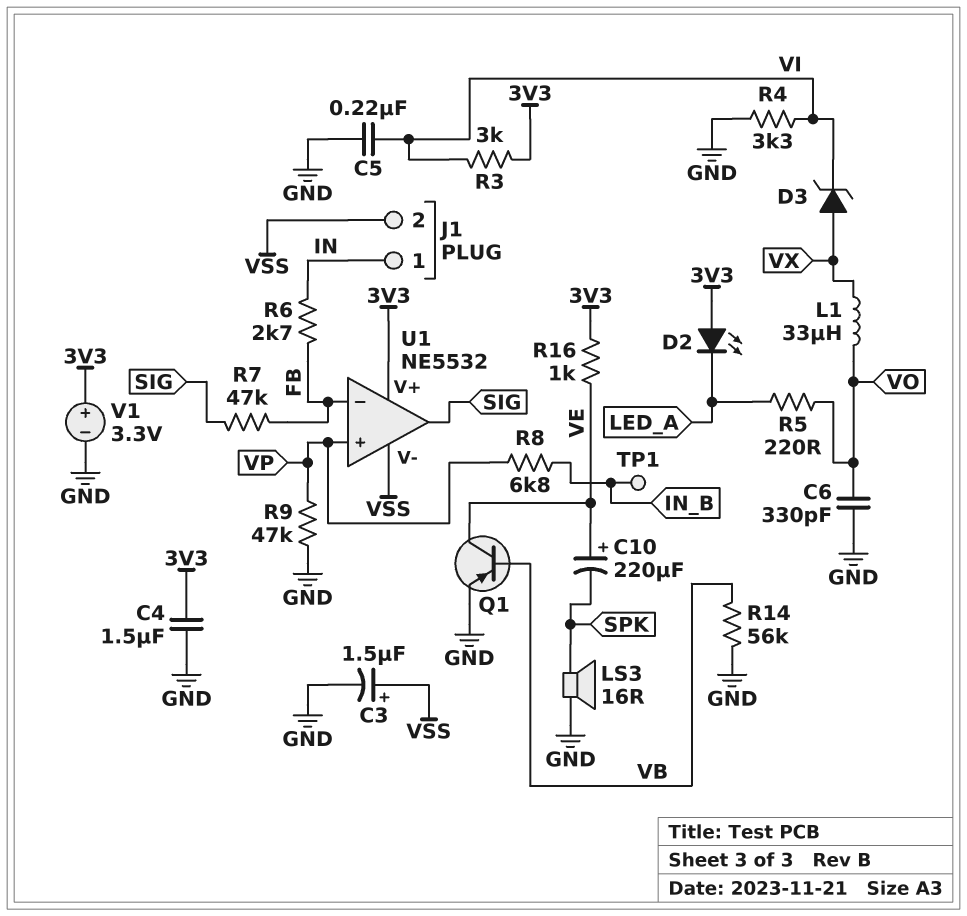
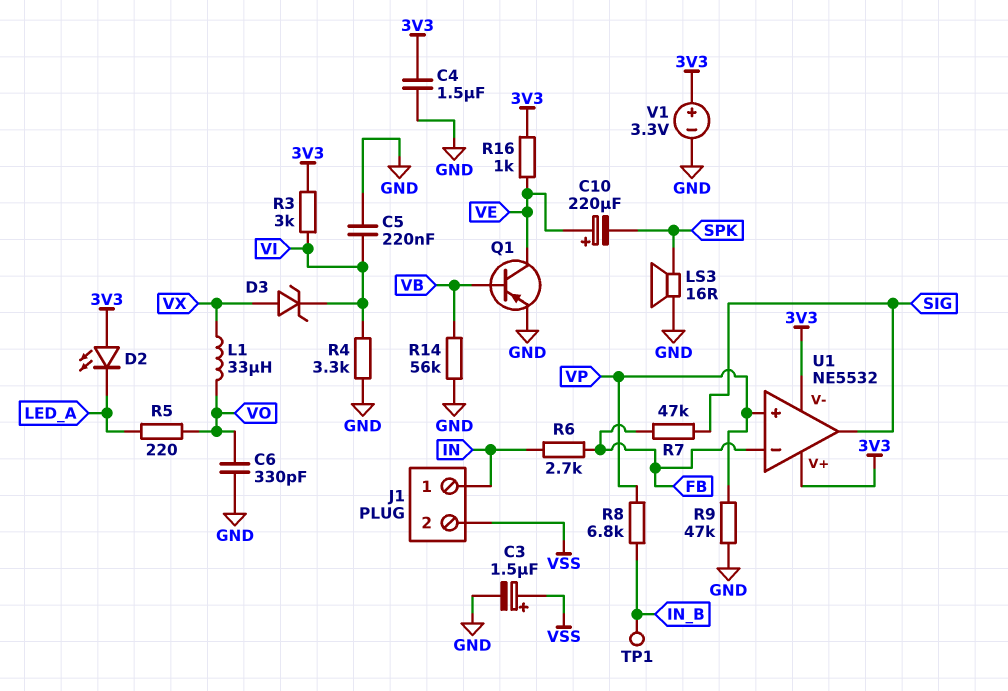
U1 pin V-: VSS -> 3V3

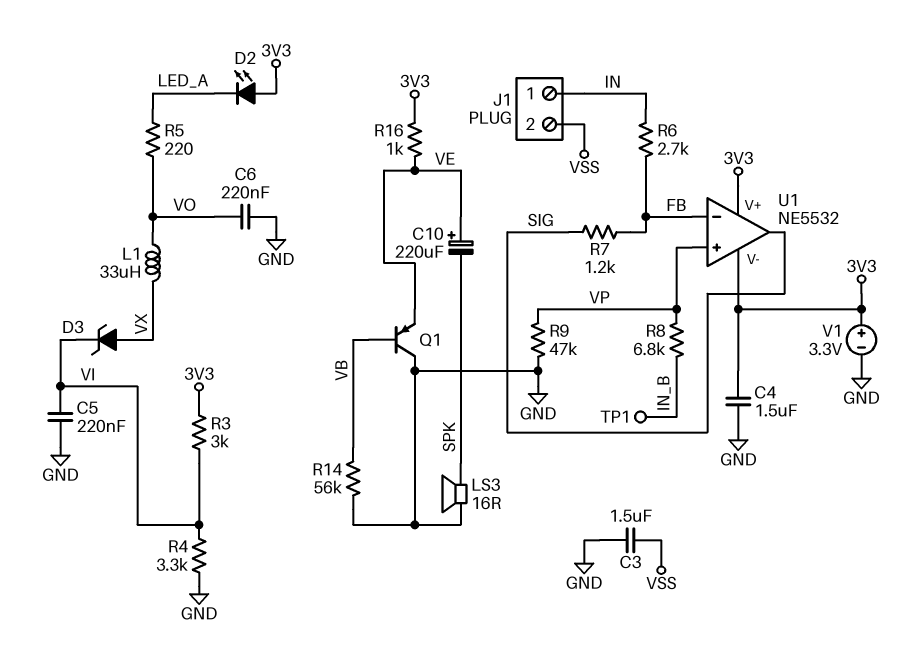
C3: 1.5uF (plus VSS, minus GND) -> 1.5uF (GND, VSS)
C6: 330pF (GND, VO) -> 220nF (GND, VO)
Q1: PNP (B VB, C VE, E GND) -> PNP (B VB, C GND, E VE)
R7: 47k (FB, SIG) -> 1.2k (FB, SIG)

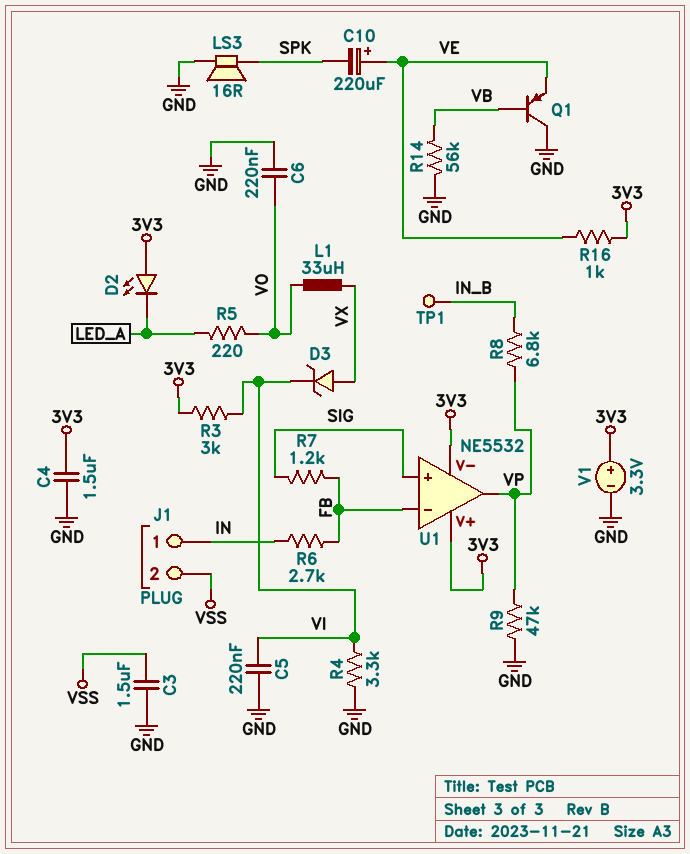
U1 pin in+: VP -> SIG
U1 pin out: SIG -> VP

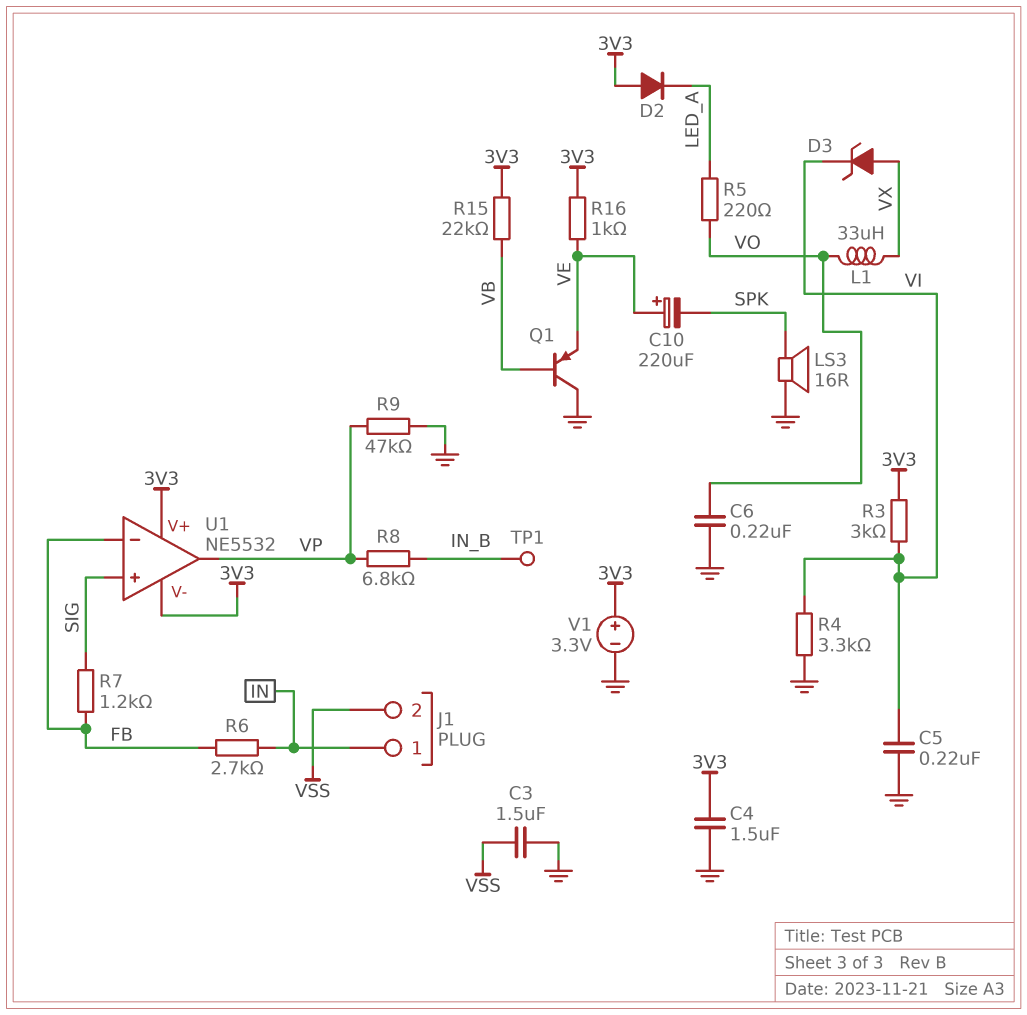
D2: LED (A 3V3, K LED_A) -> diode (A 3V3, K LED_A)
R14: 56k (GND, VB) -> none
R15: none -> 22k (3V3, VB)

